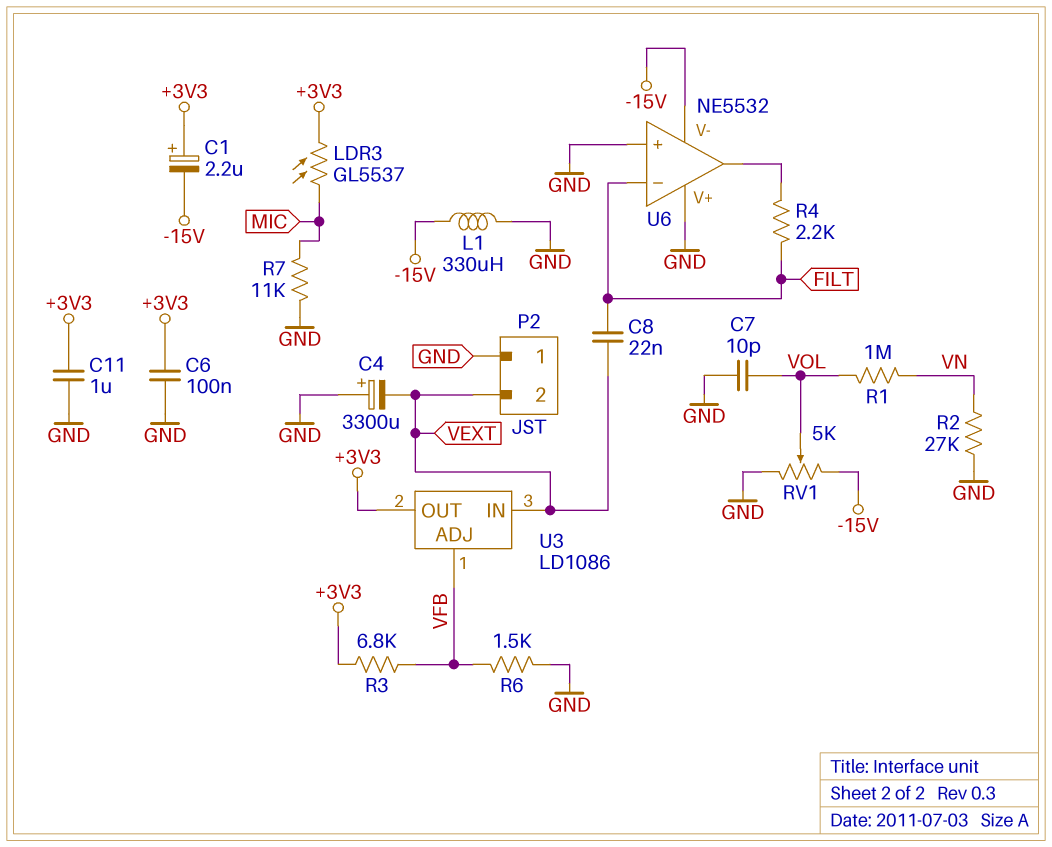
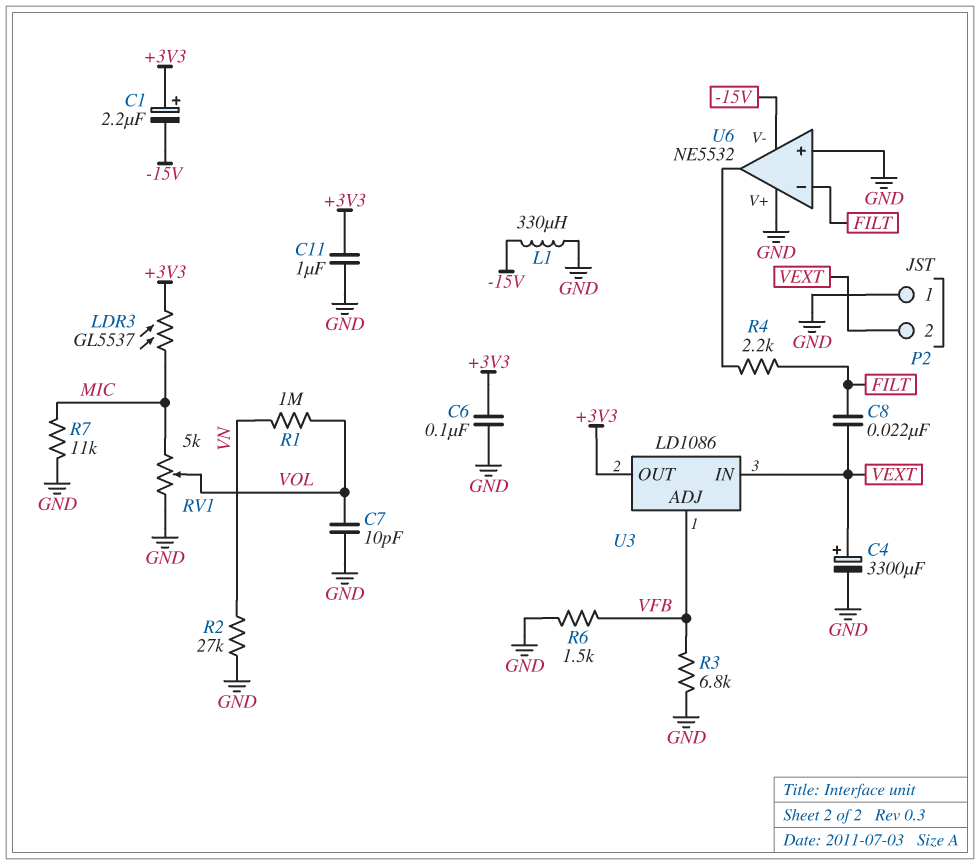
C4: 3300uF (plus GND, minus VEXT) -> 3300uF (plus VEXT, minus GND)
R3: 6.8k (+3V3, VFB) -> 6.8k (GND, VFB)
RV1: 5k (-15V, GND, wiper VOL) -> 5k (GND, MIC, wiper VOL)

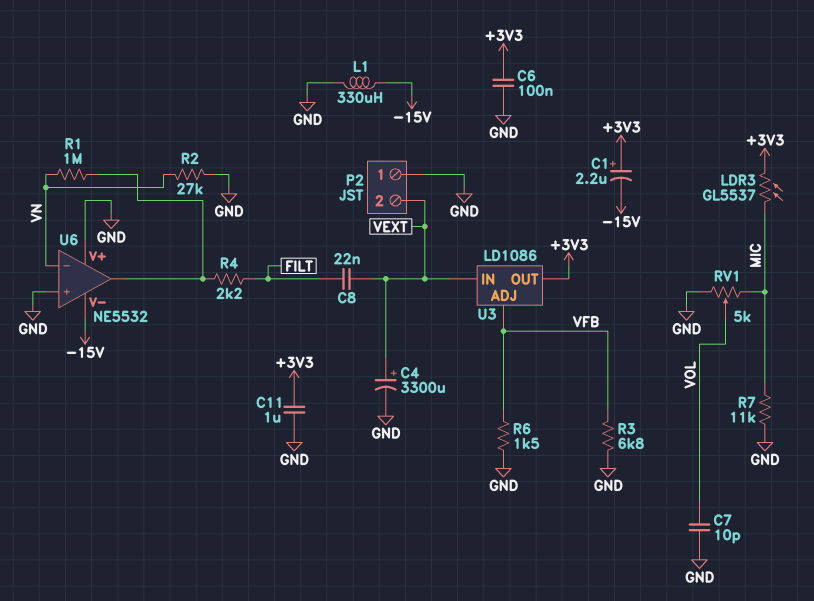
R1: 1M (VN, VOL) -> 1M (U6/out, VN)
U6 pin in-: FILT -> VN

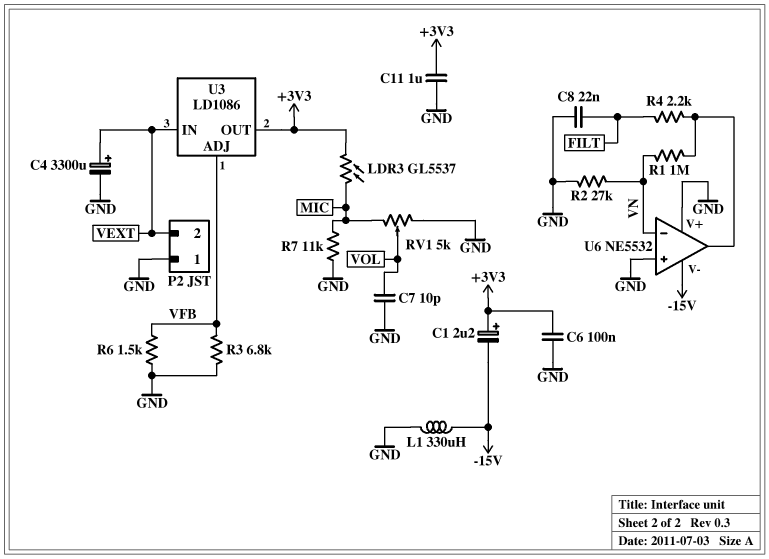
C8: 22nF (FILT, VEXT) -> 22nF (FILT, GND)

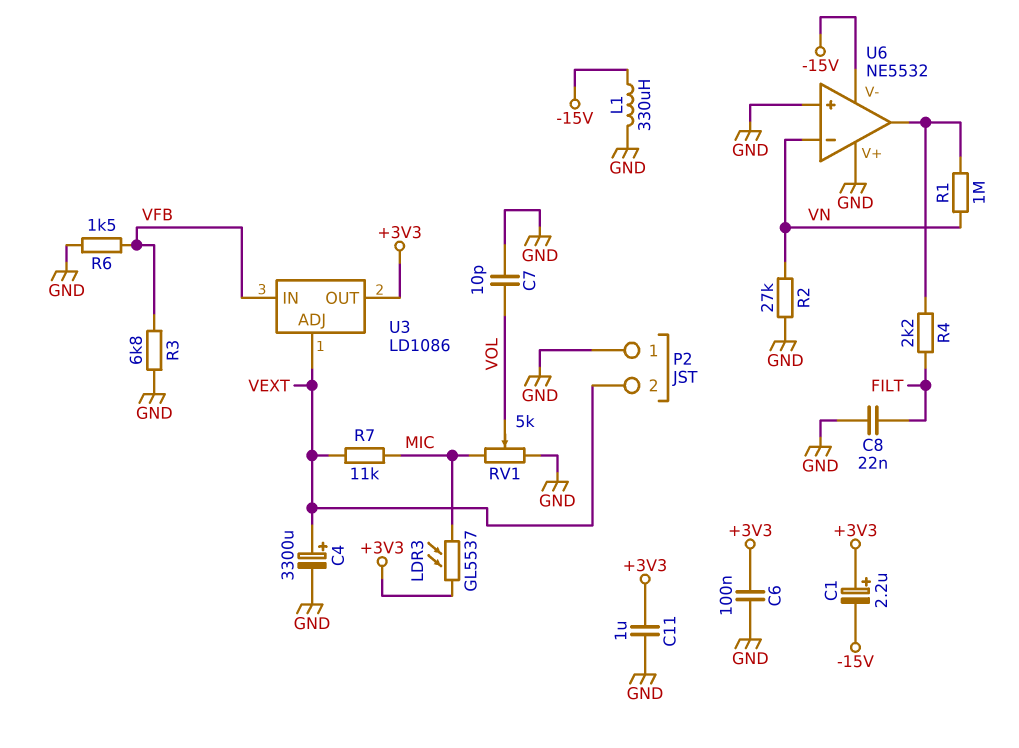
R7: 11k (GND, MIC) -> 11k (MIC, VEXT)
U3 pin ADJ: VFB -> VEXT
U3 pin IN: VEXT -> VFB

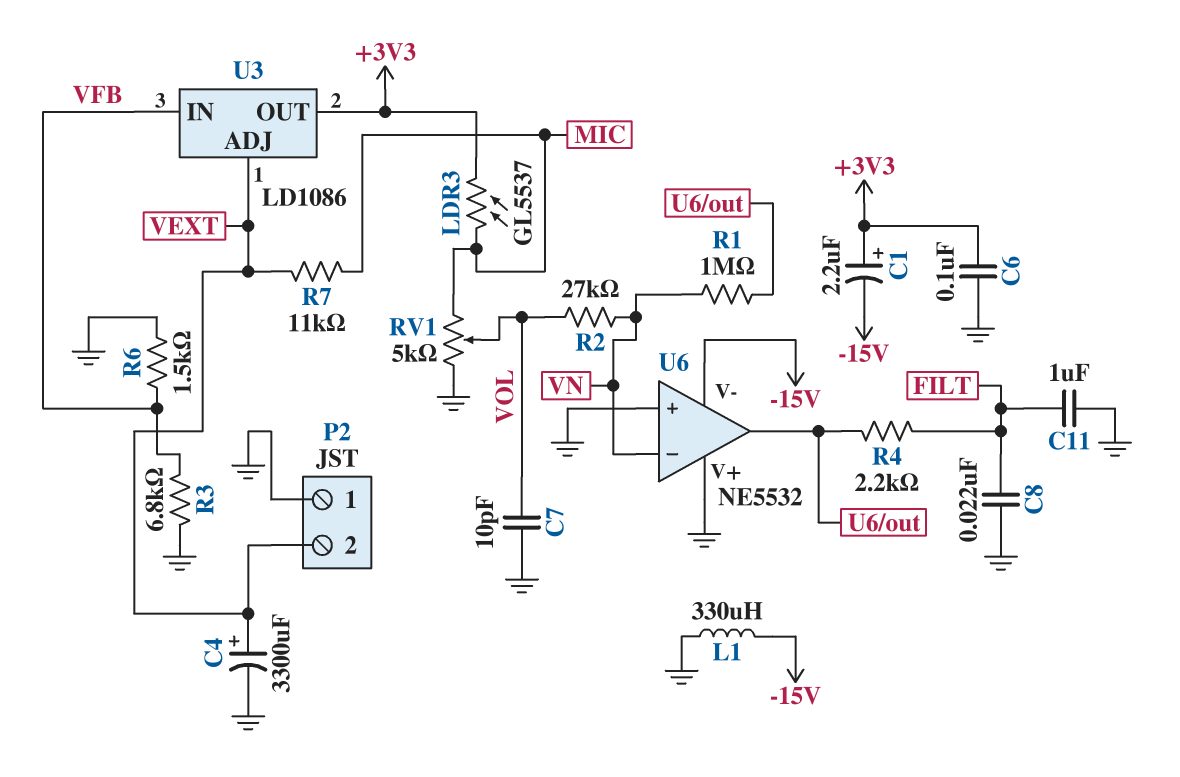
C11: 1uF (+3V3, GND) -> 1uF (FILT, GND)
R2: 27k (GND, VN) -> 27k (VN, VOL)

